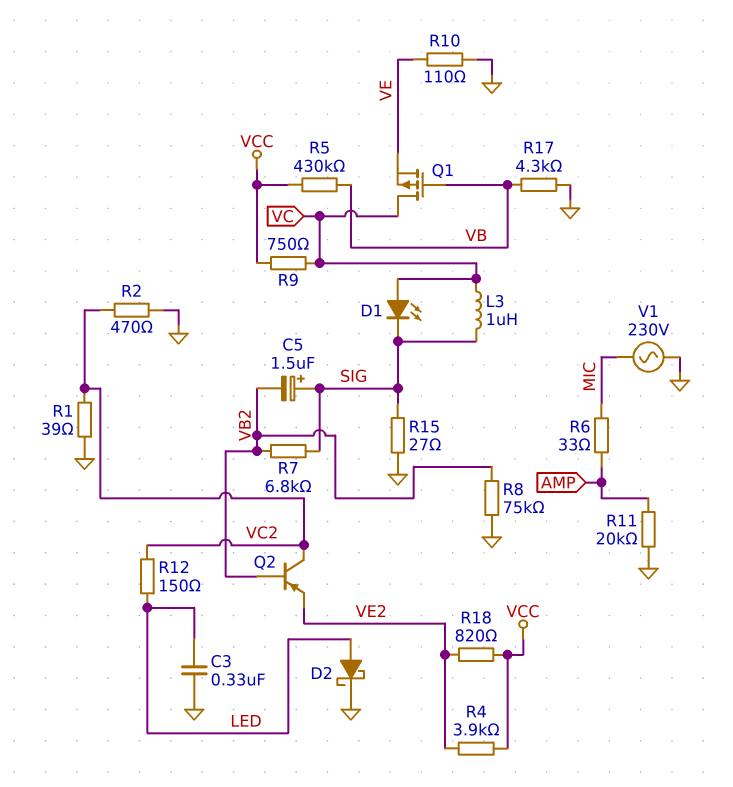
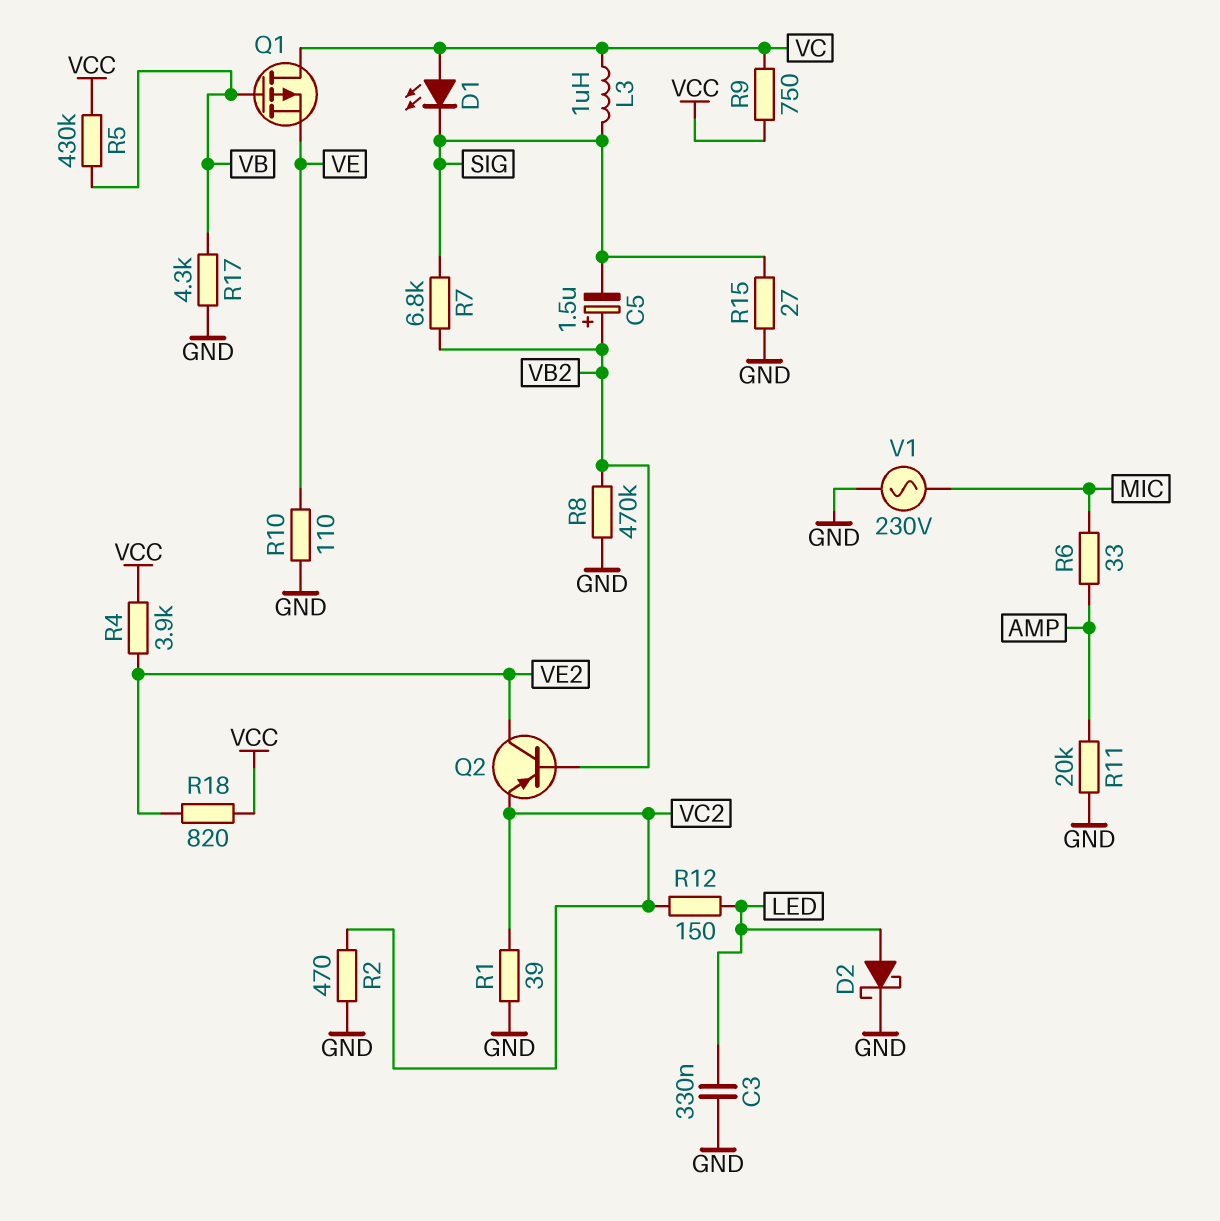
C5: 1.5uF (plus SIG, minus VB2) -> 1.5uF (plus VB2, minus SIG)
Q2: PNP (B VB2, C VC2, E VE2) -> PNP (B VB2, C VE2, E VC2)
R8: 75k (GND, VB2) -> 470k (GND, VB2)

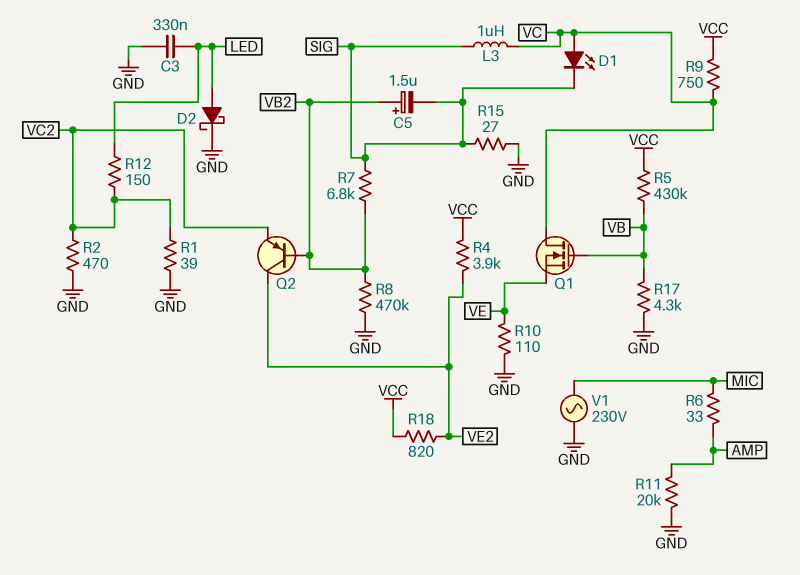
Q1: PMOS (G VB, D VC, S VE) -> NMOS (G VB, D VC, S VE)

